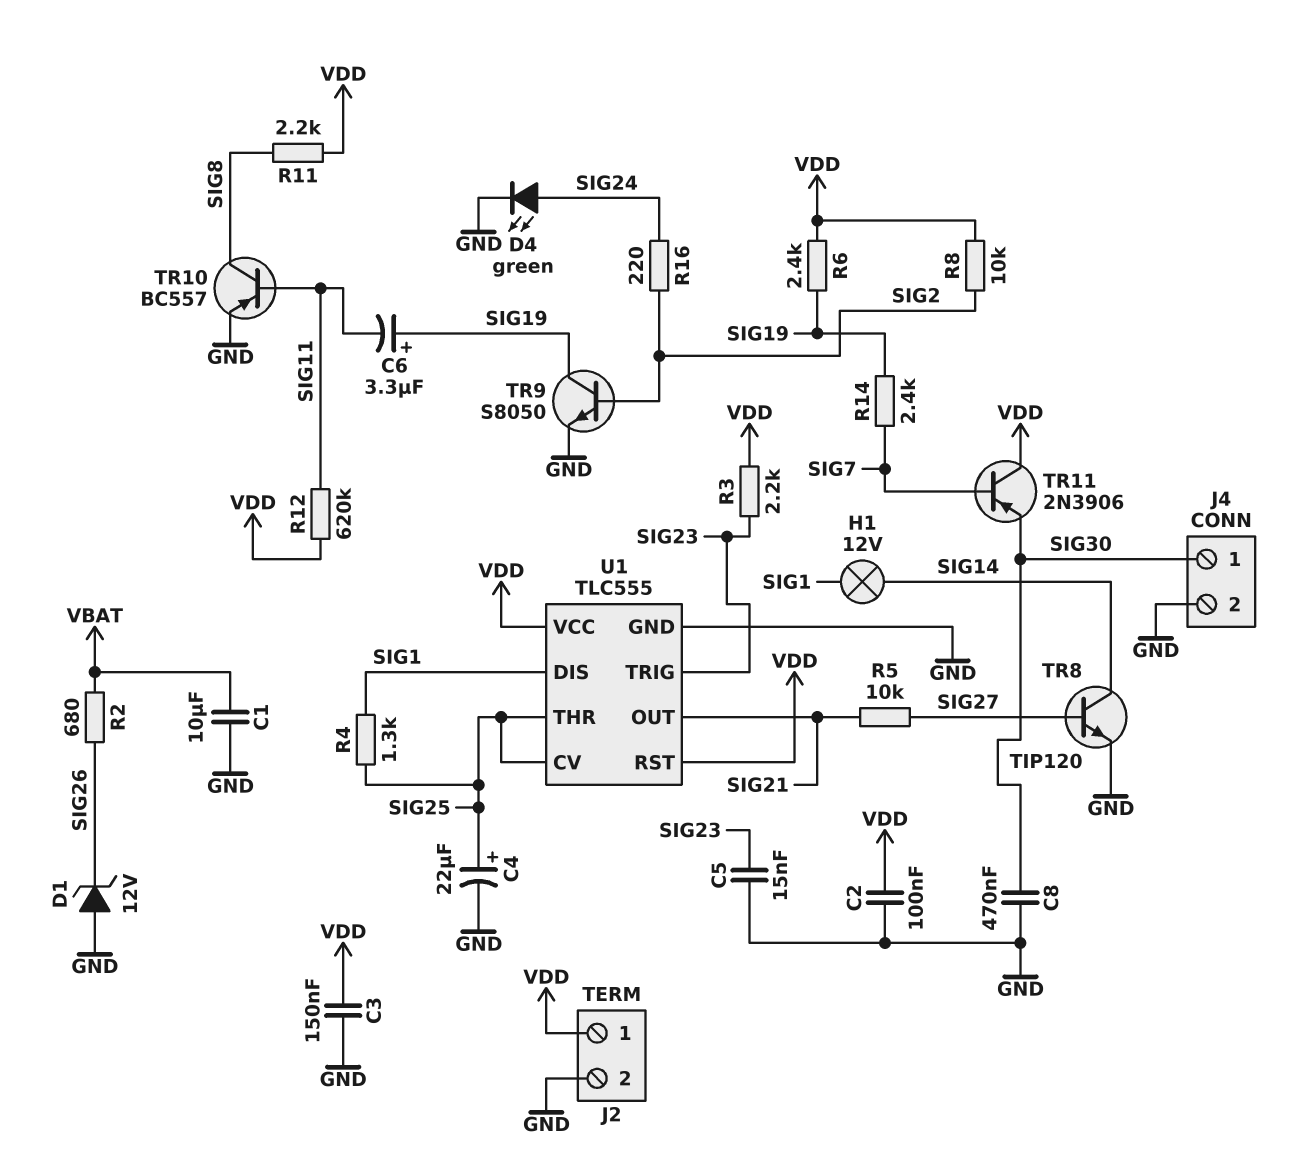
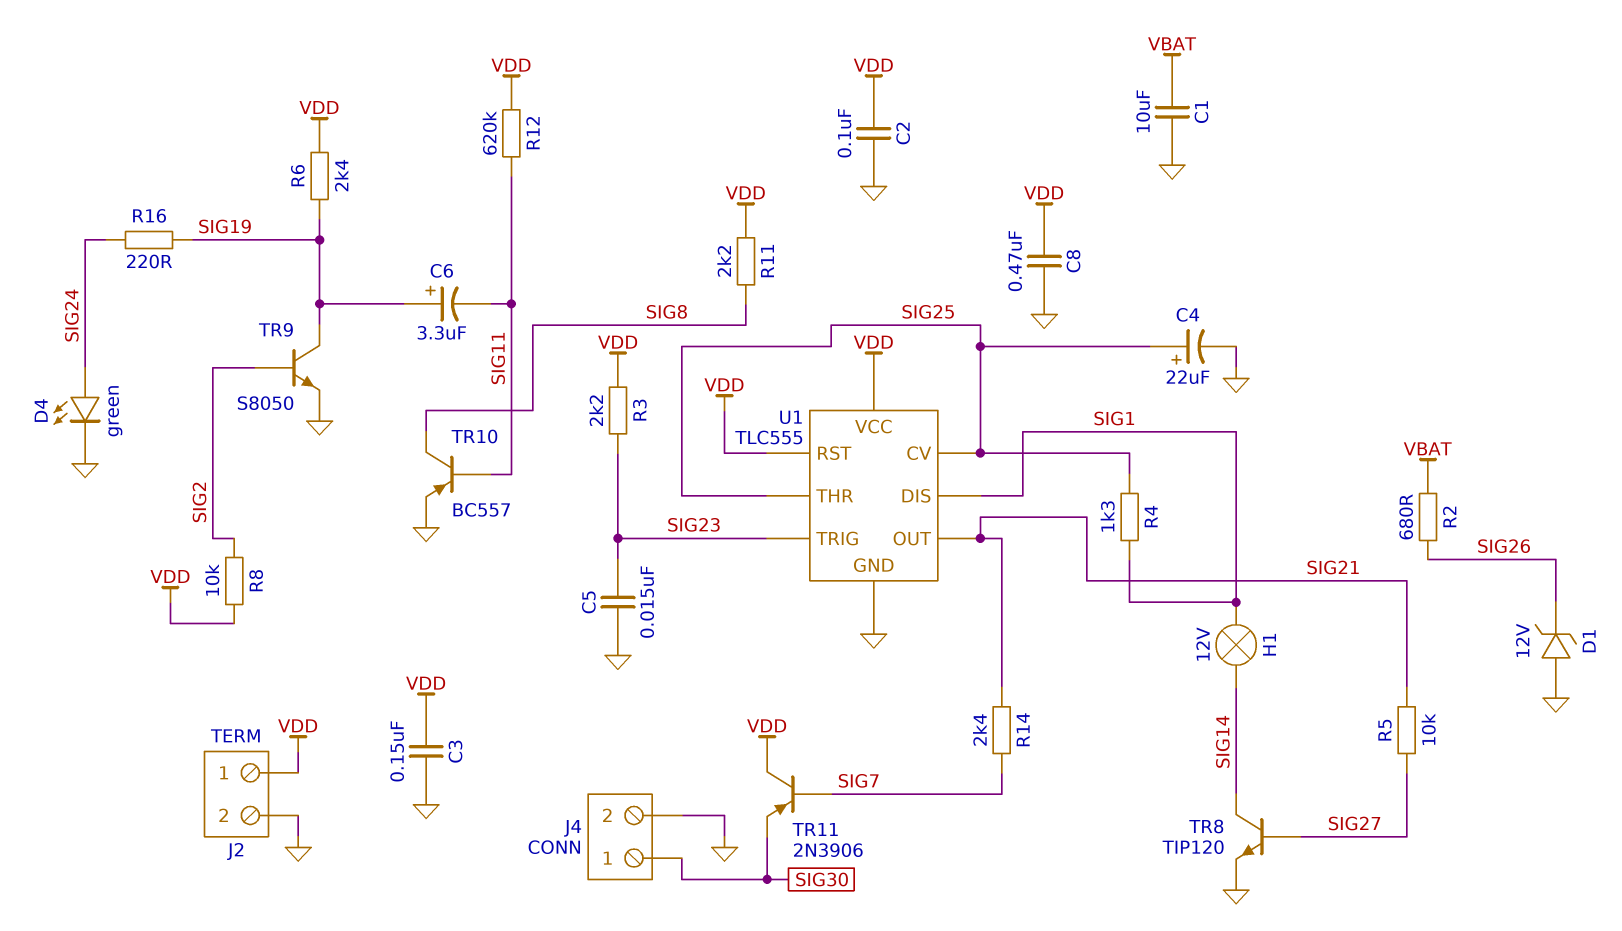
C8: 470nF (GND, SIG30) -> 470nF (GND, VDD)
R14: 2.4k (SIG7, SIG19) -> 2.4k (SIG7, SIG21)
R16: 220 (SIG2, SIG24) -> 220 (SIG19, SIG24)

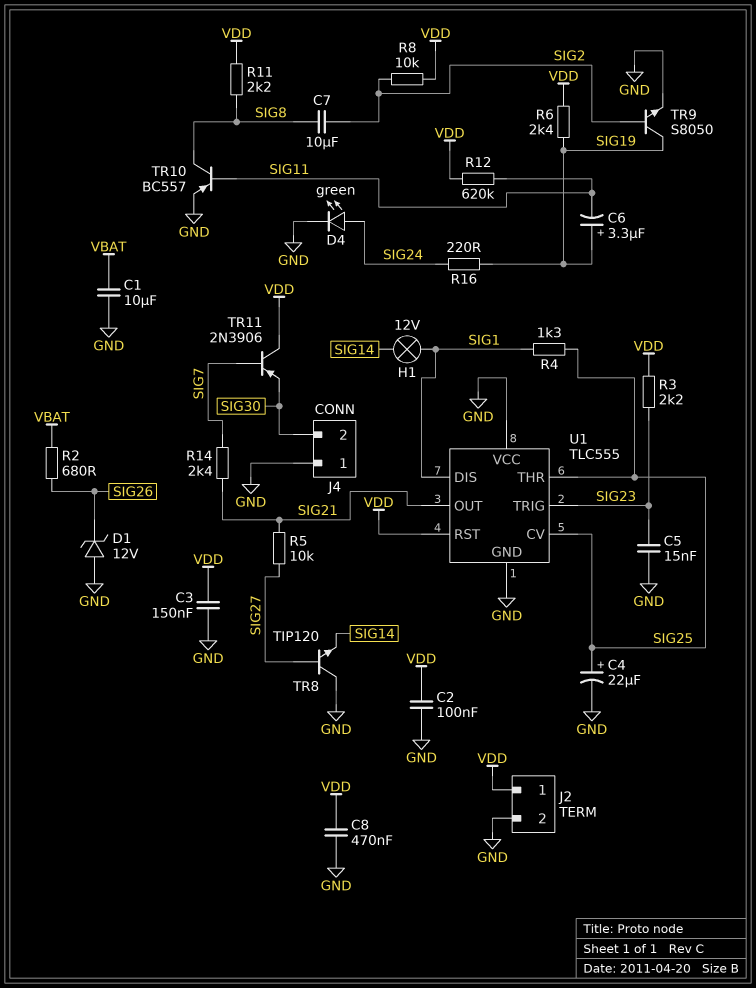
C7: none -> 10uF (SIG2, SIG8)
J4 pin 1: SIG30 -> GND
J4 pin 2: GND -> SIG30
TR8: NPN TIP120 (B SIG27, C SIG14, E GND) -> NPN TIP120 (B SIG27, C GND, E SIG14)
U1 pin VCC: VDD -> GND

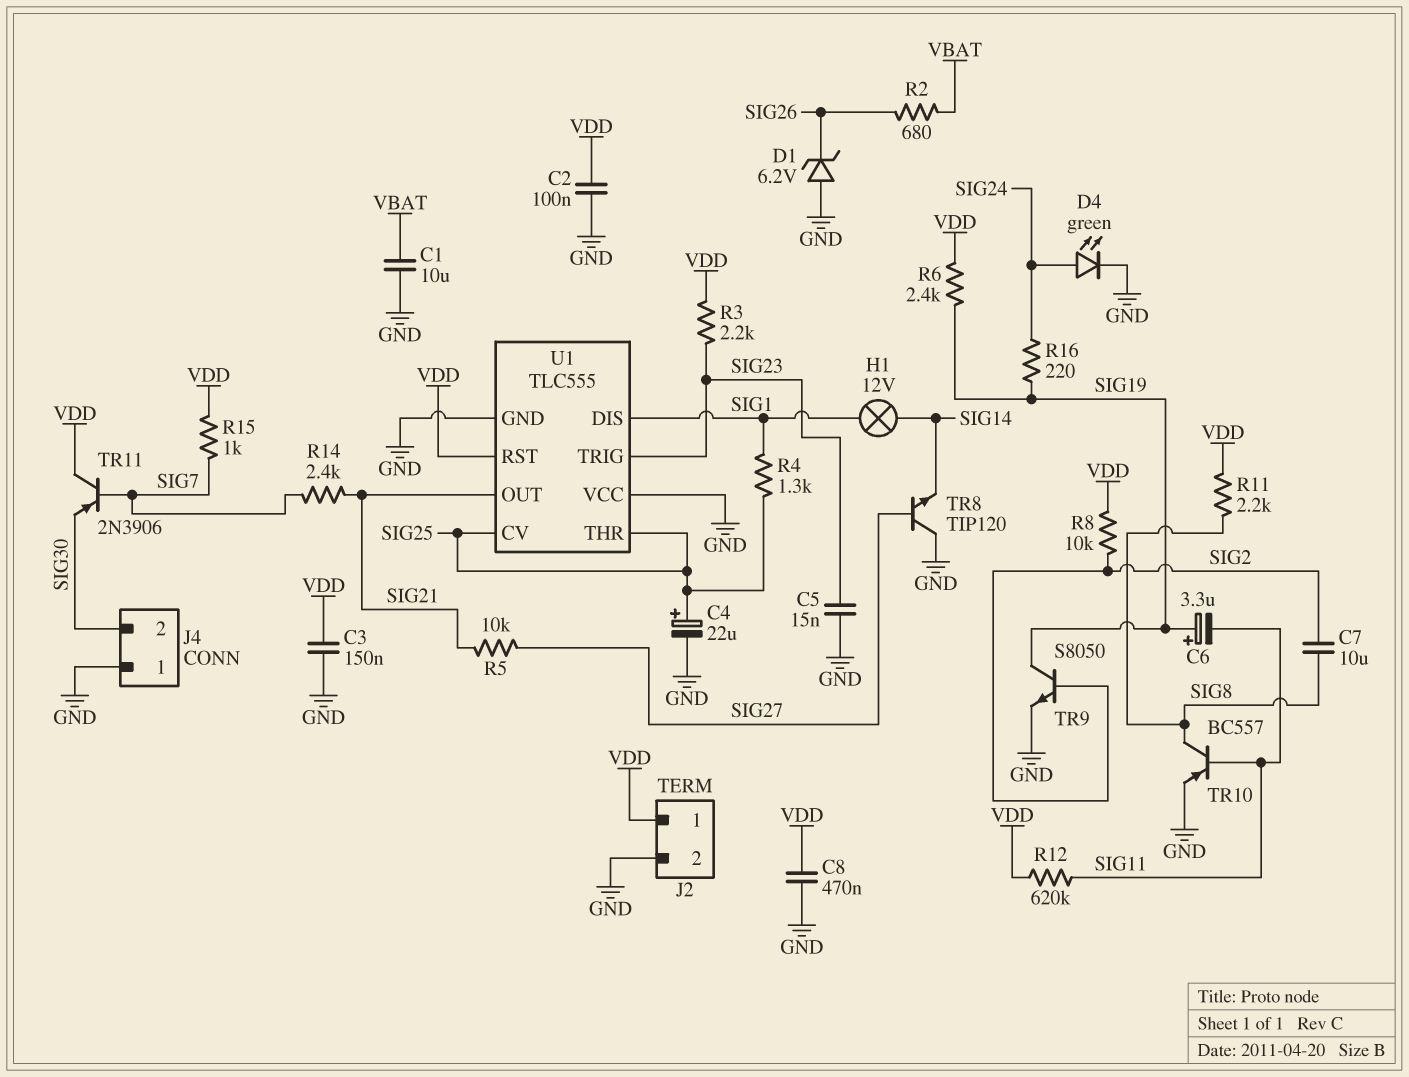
D1: zener 12V (A GND, K SIG26) -> zener 6.2V (A GND, K SIG26)
R15: none -> 1k (SIG7, VDD)

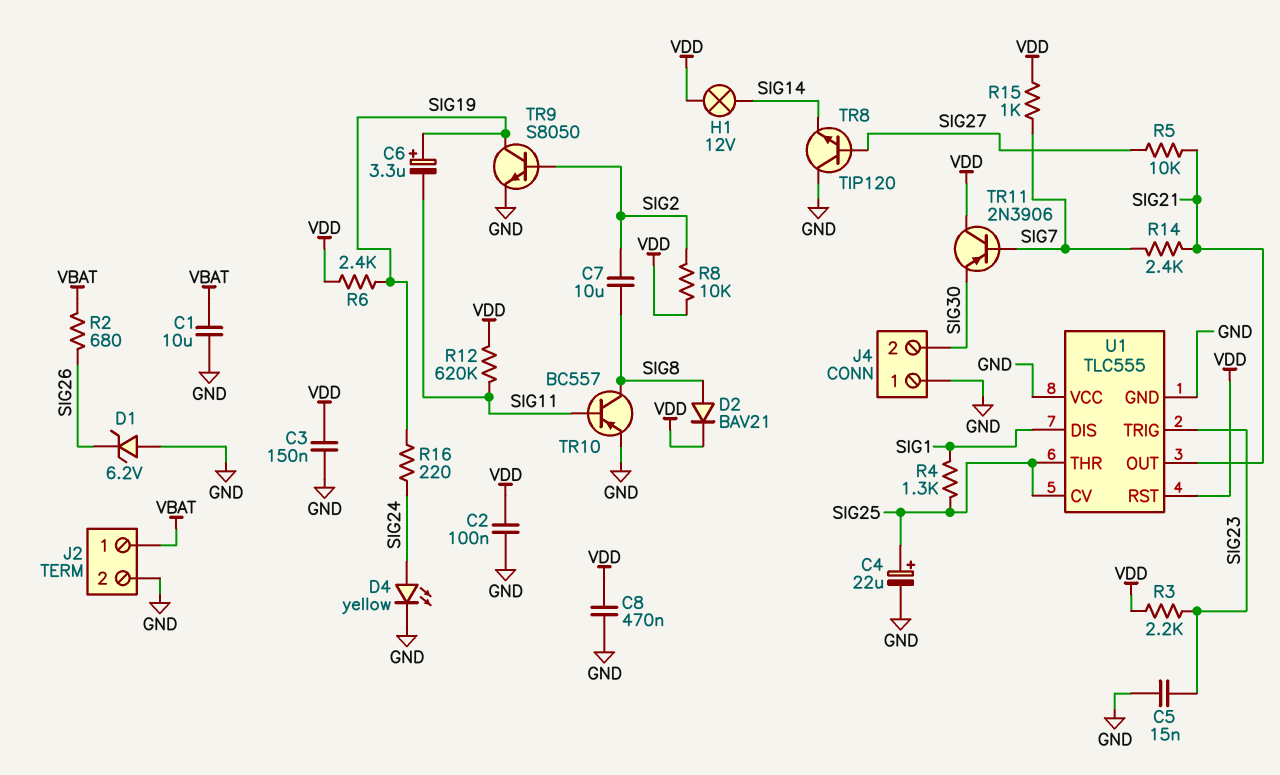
D2: none -> diode BAV21 (A SIG8, K VDD)
D4: LED green (A SIG24, K GND) -> LED yellow (A SIG24, K GND)
H1: lamp 12V (SIG1, SIG14) -> lamp 12V (SIG14, VDD)
J2 pin 1: VDD -> VBAT
R11: 2.2k (SIG8, VDD) -> none

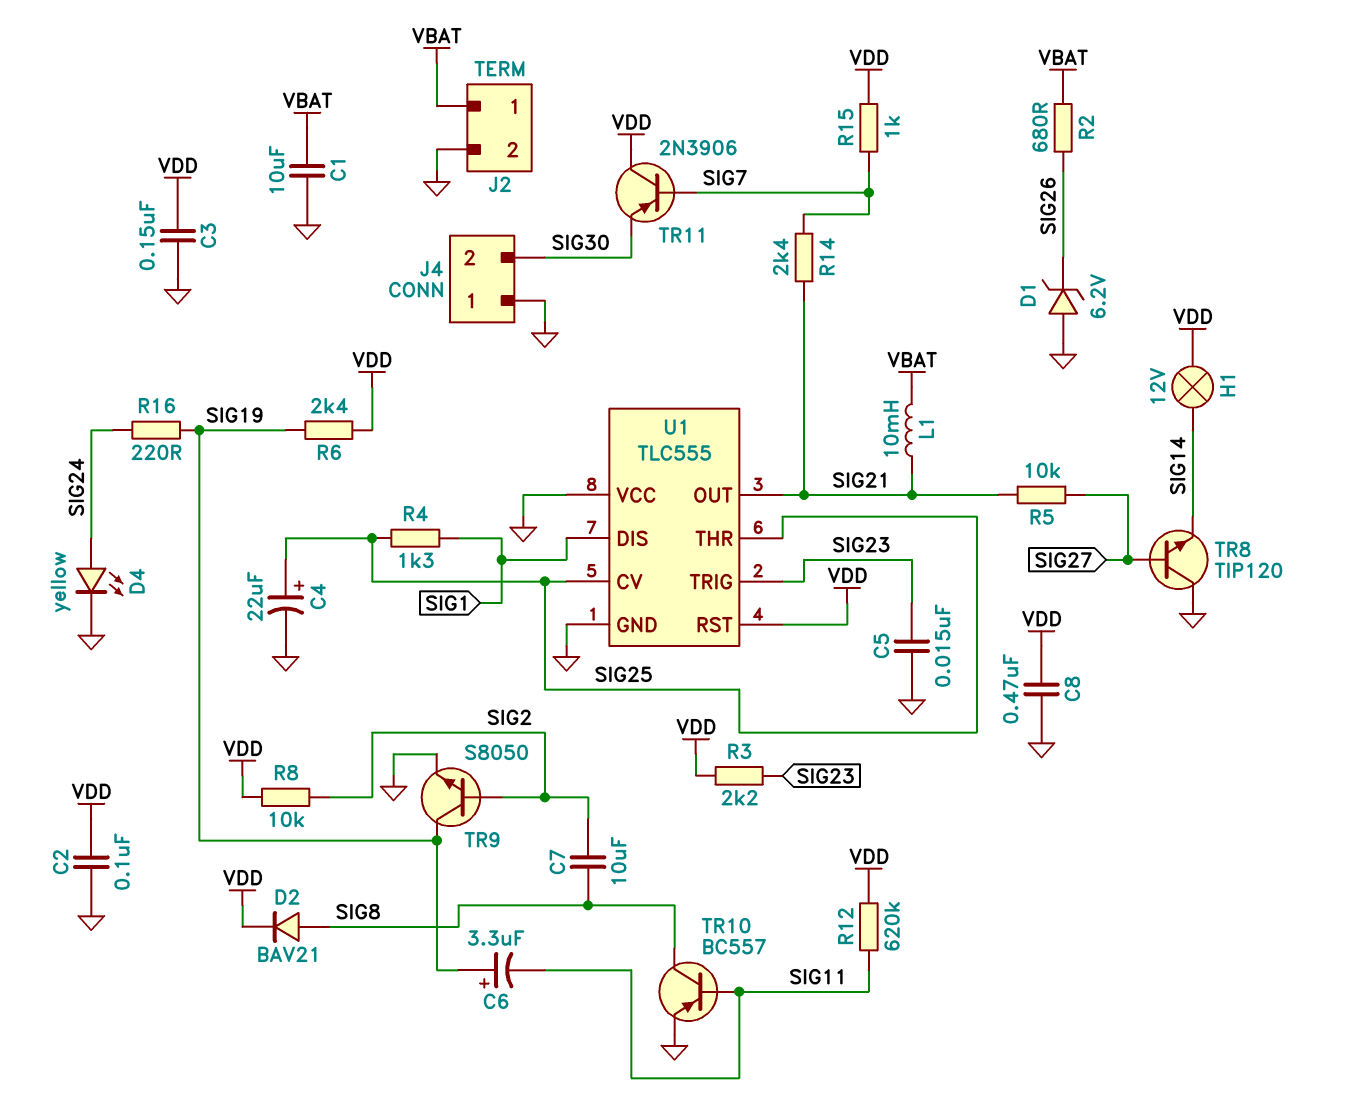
L1: none -> 10mH (SIG21, VBAT)

